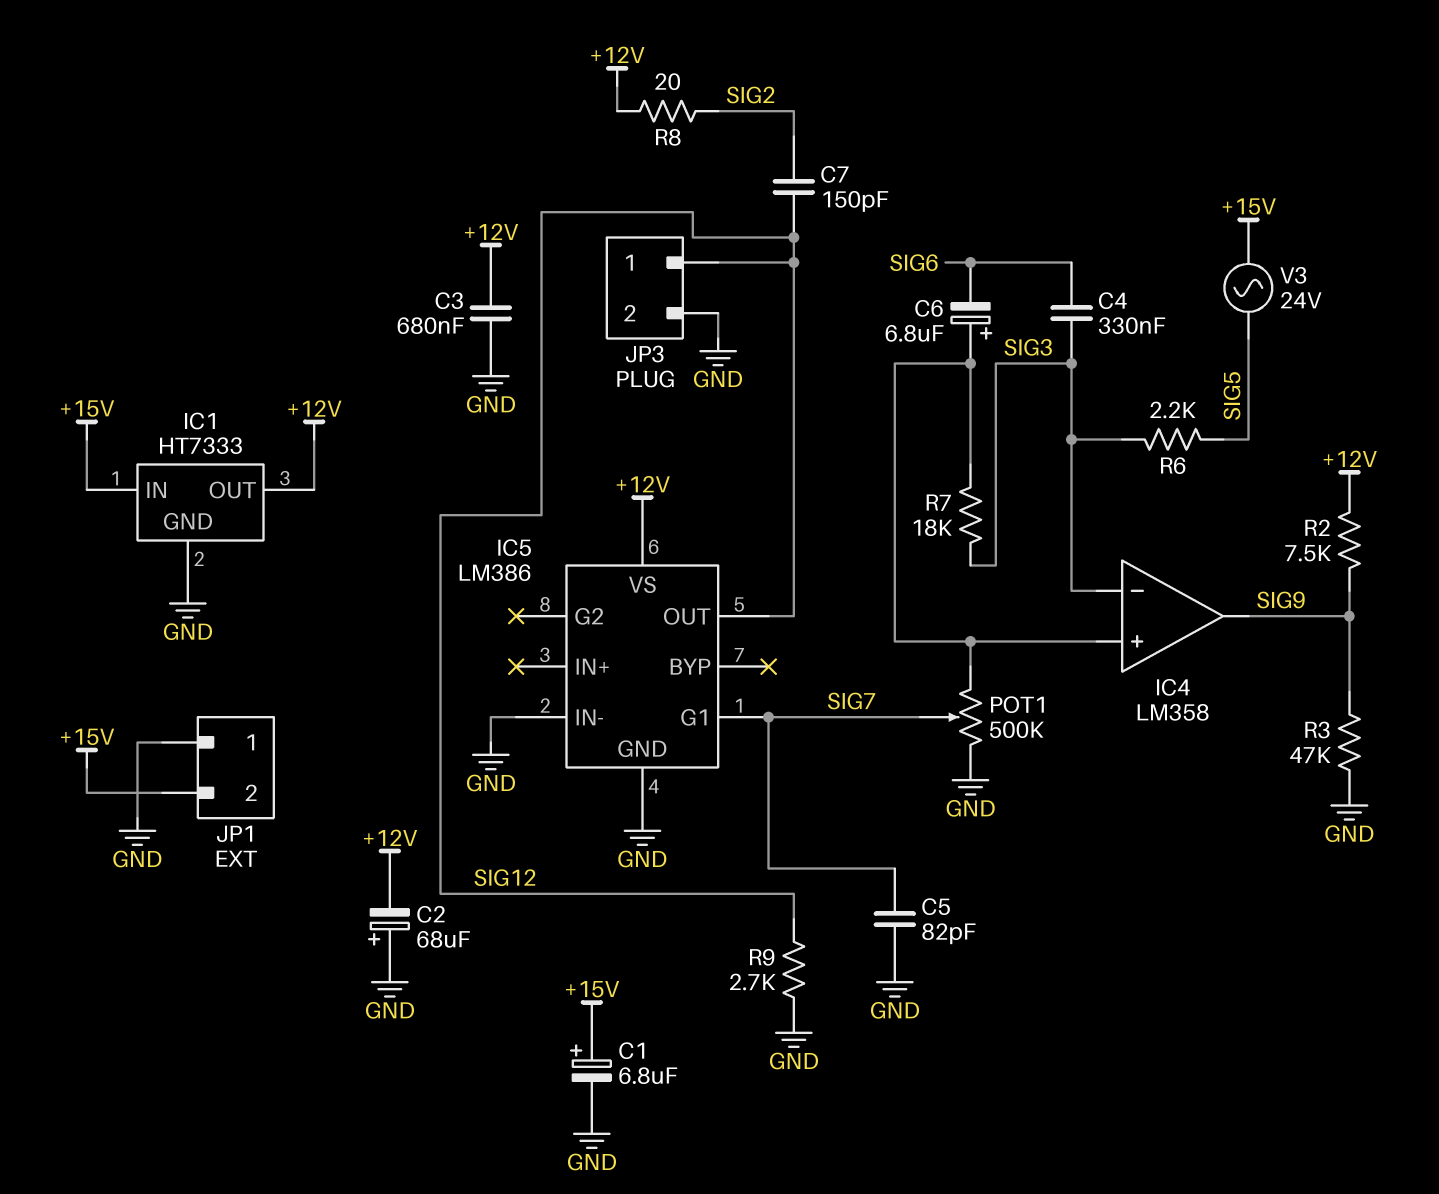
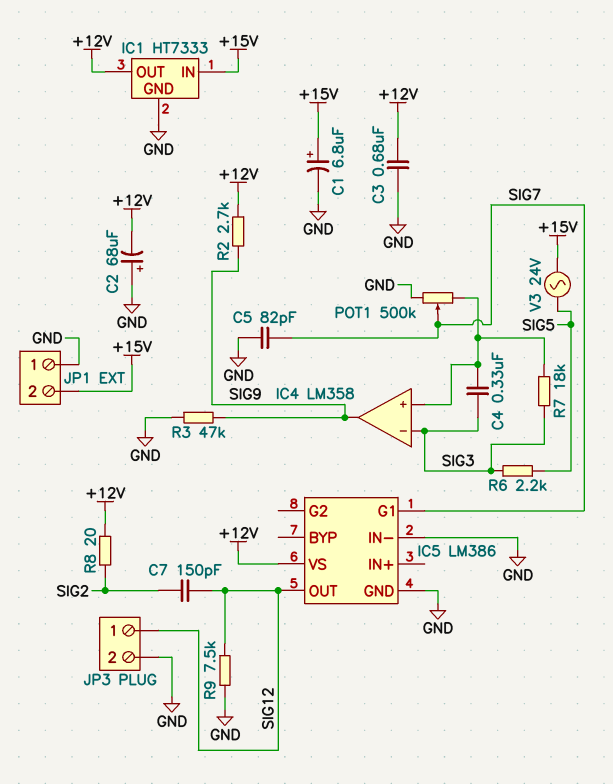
C4: 330nF (SIG3, SIG6) -> 330nF (IC4/in+, SIG3)
C6: 6.8uF (plus IC4/in+, minus SIG6) -> none
R2: 7.5k (+12V, SIG9) -> 2.7k (+12V, SIG9)
R9: 2.7k (GND, SIG12) -> 7.5k (GND, SIG12)

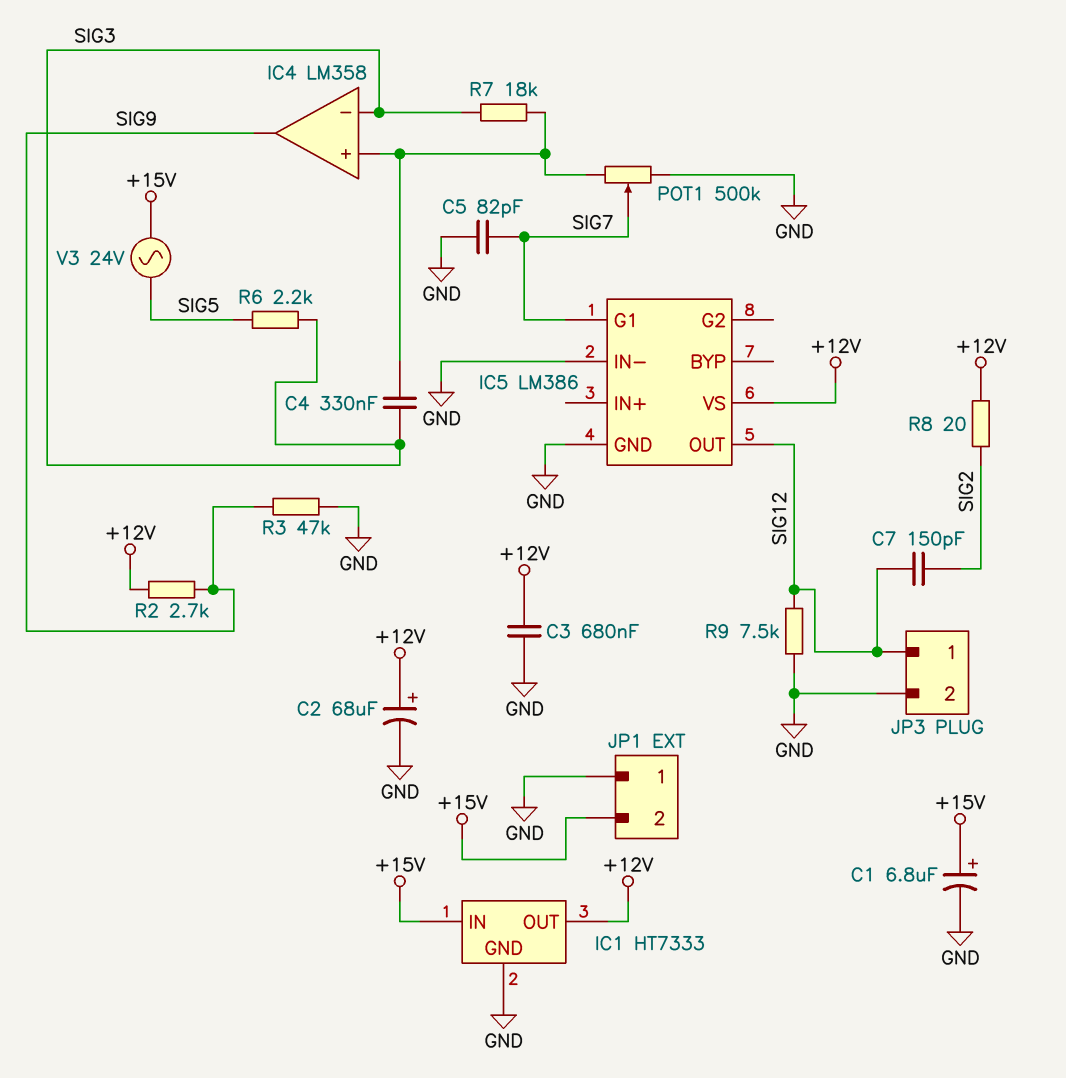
C2: 68uF (plus GND, minus +12V) -> 68uF (plus +12V, minus GND)

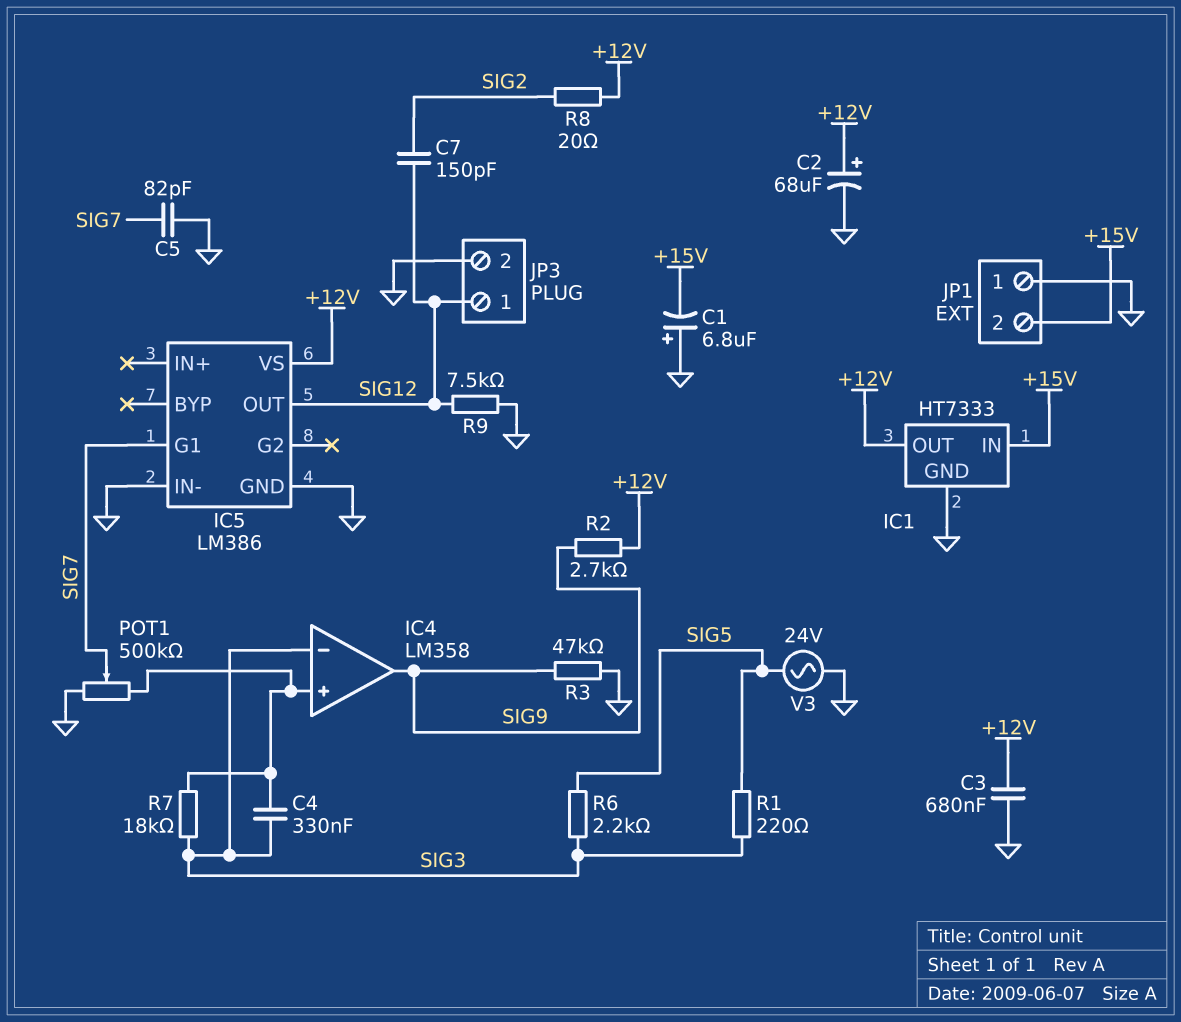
C1: 6.8uF (plus +15V, minus GND) -> 6.8uF (plus GND, minus +15V)
R1: none -> 220 (SIG3, SIG5)
V3: AC 24V (+15V, SIG5) -> AC 24V (GND, SIG5)

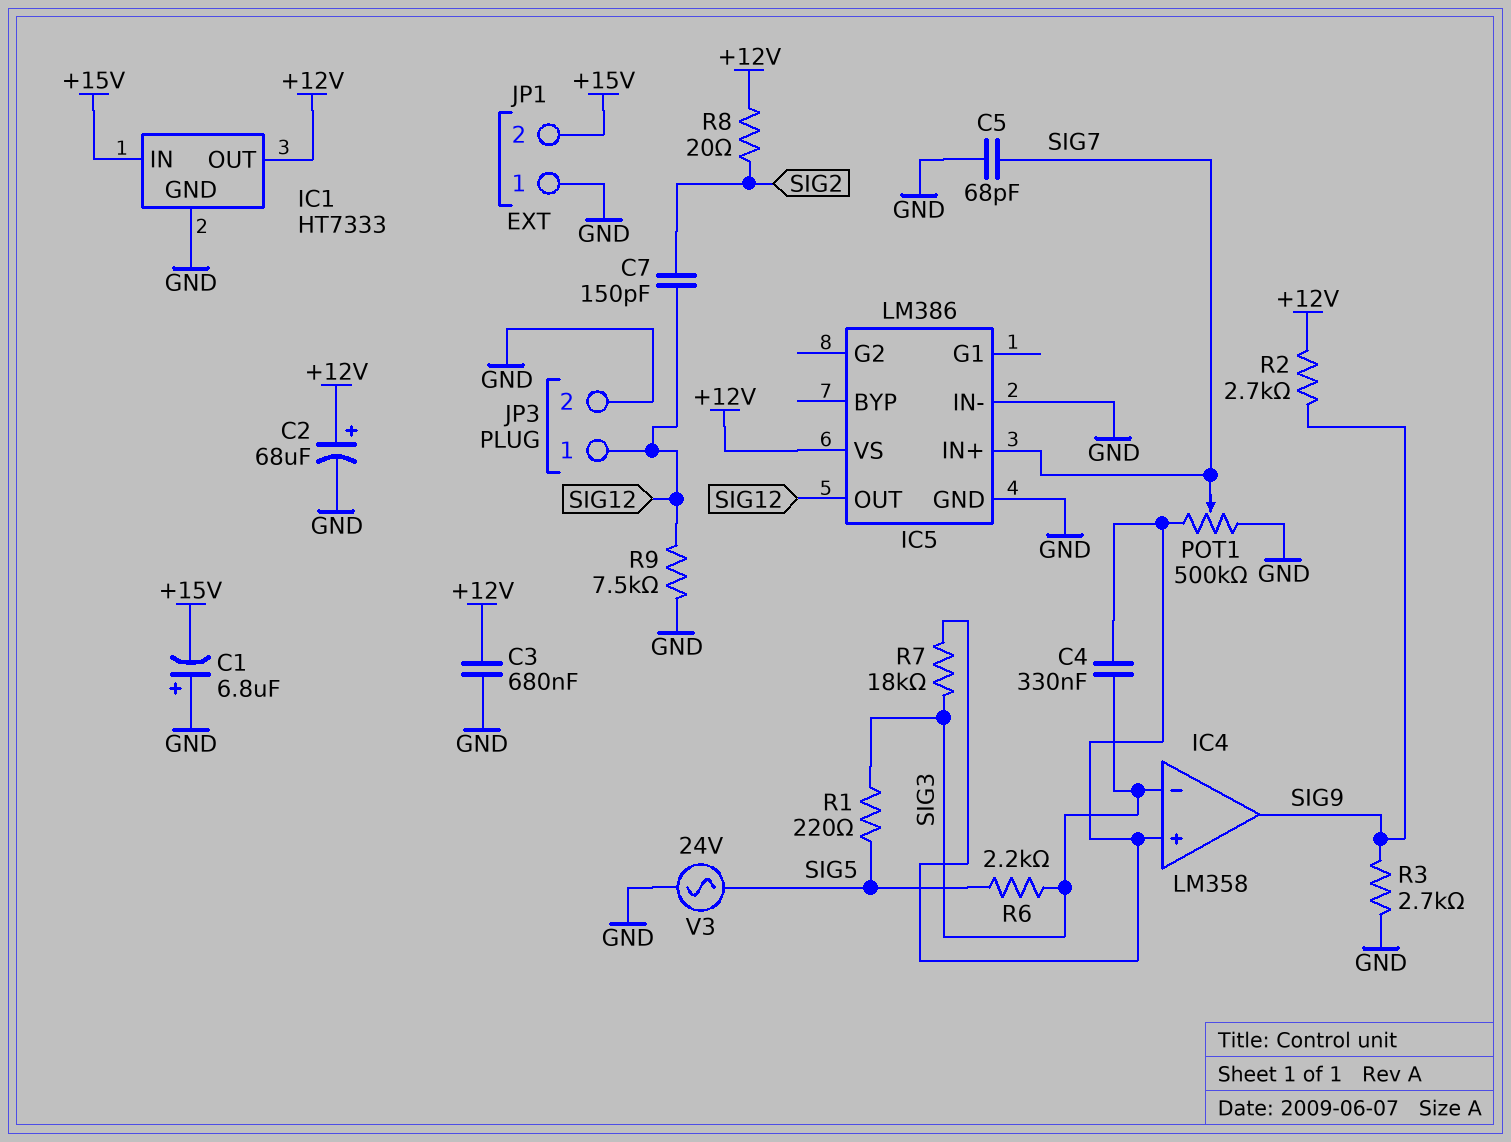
C5: 82pF (GND, SIG7) -> 68pF (GND, SIG7)
IC5 pin G1: SIG7 -> none
IC5 pin IN+: none -> SIG7
R3: 47k (GND, SIG9) -> 2.7k (GND, SIG9)

